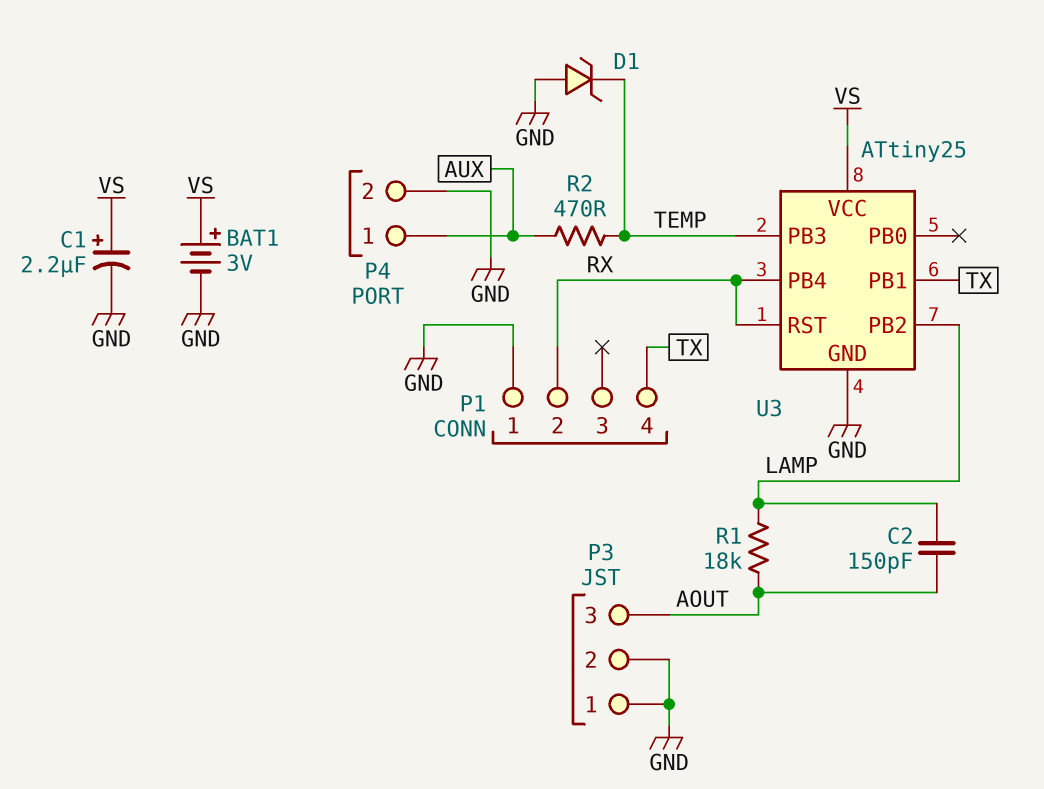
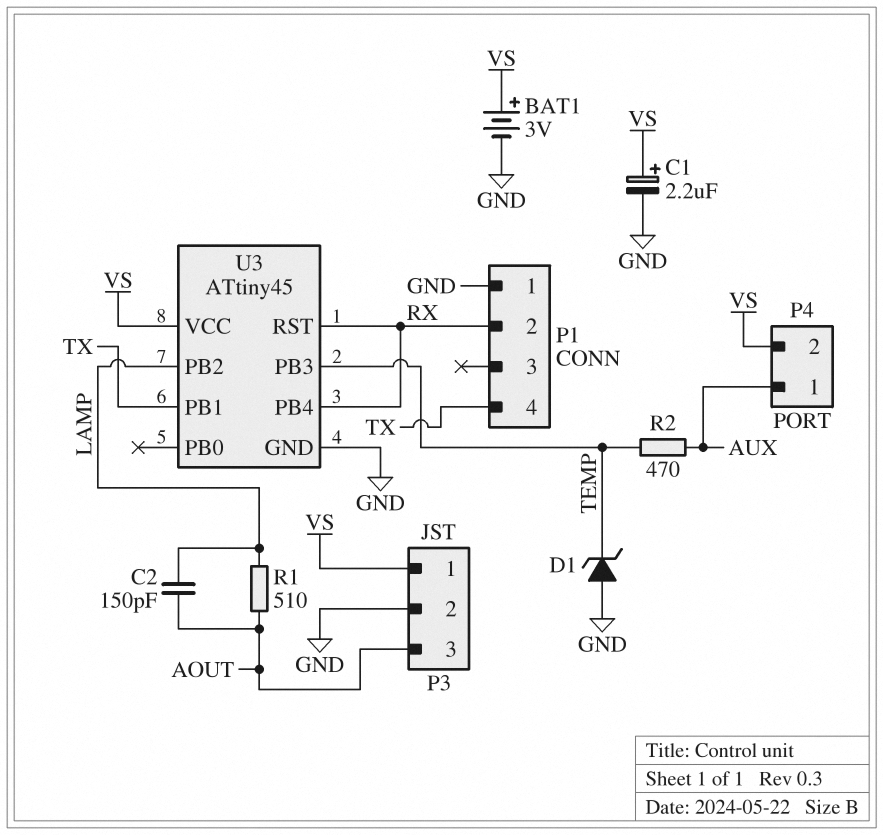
P3 pin 1: GND -> VS
P4 pin 2: GND -> VS
R1: 18k (AOUT, LAMP) -> 510 (AOUT, LAMP)
U3: ATtiny25 -> ATtiny45

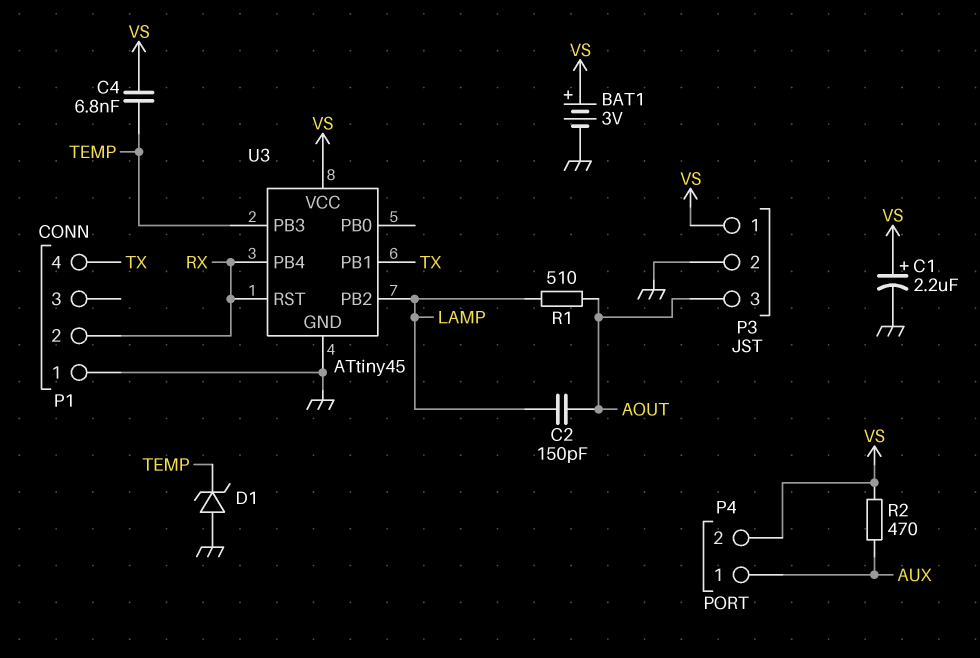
C4: none -> 6.8nF (TEMP, VS)
R2: 470 (AUX, TEMP) -> 470 (AUX, VS)

